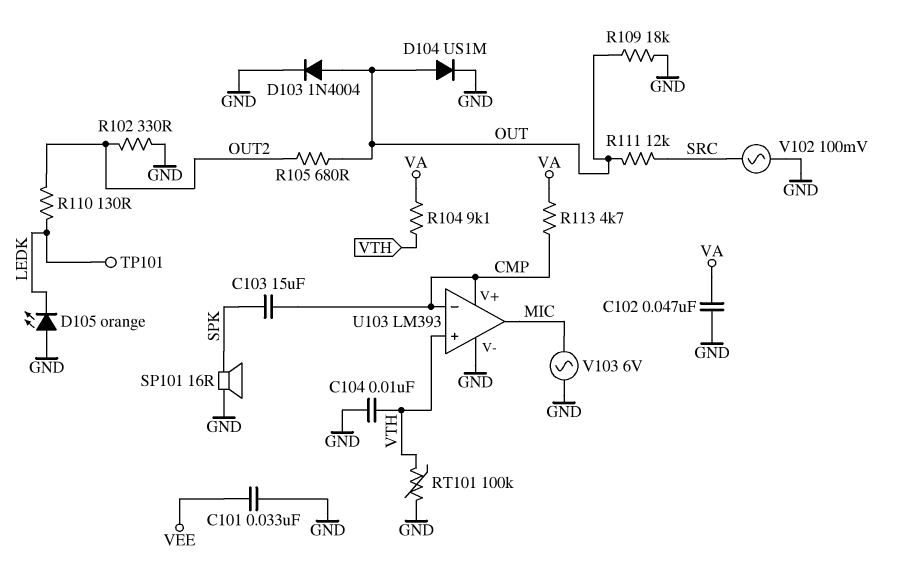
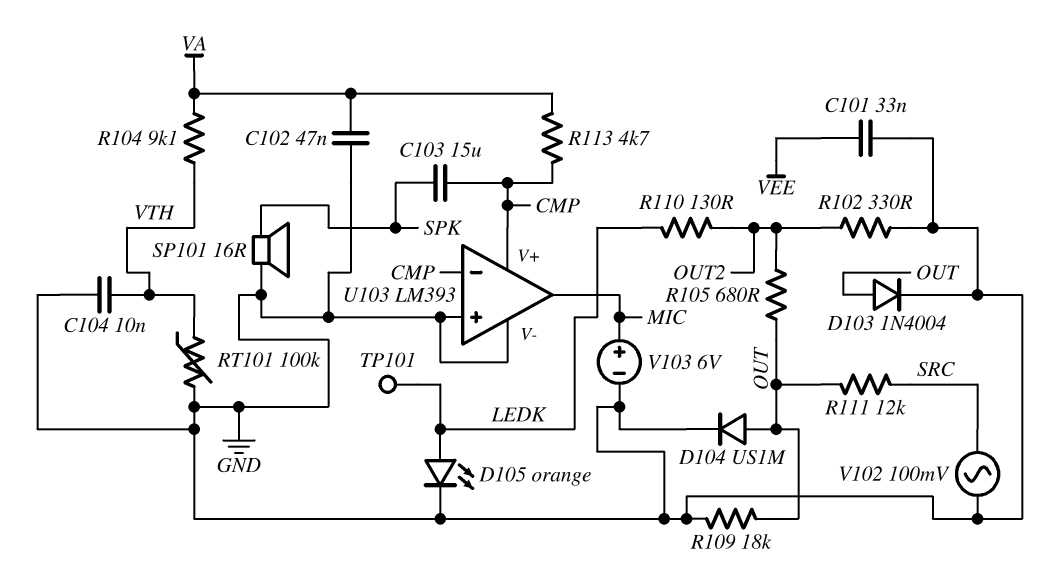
D105: LED orange (A GND, K LEDK) -> LED orange (A LEDK, K GND)
U103 pin in+: VTH -> GND
V103: AC 6V (GND, MIC) -> 6V (plus MIC, minus GND)

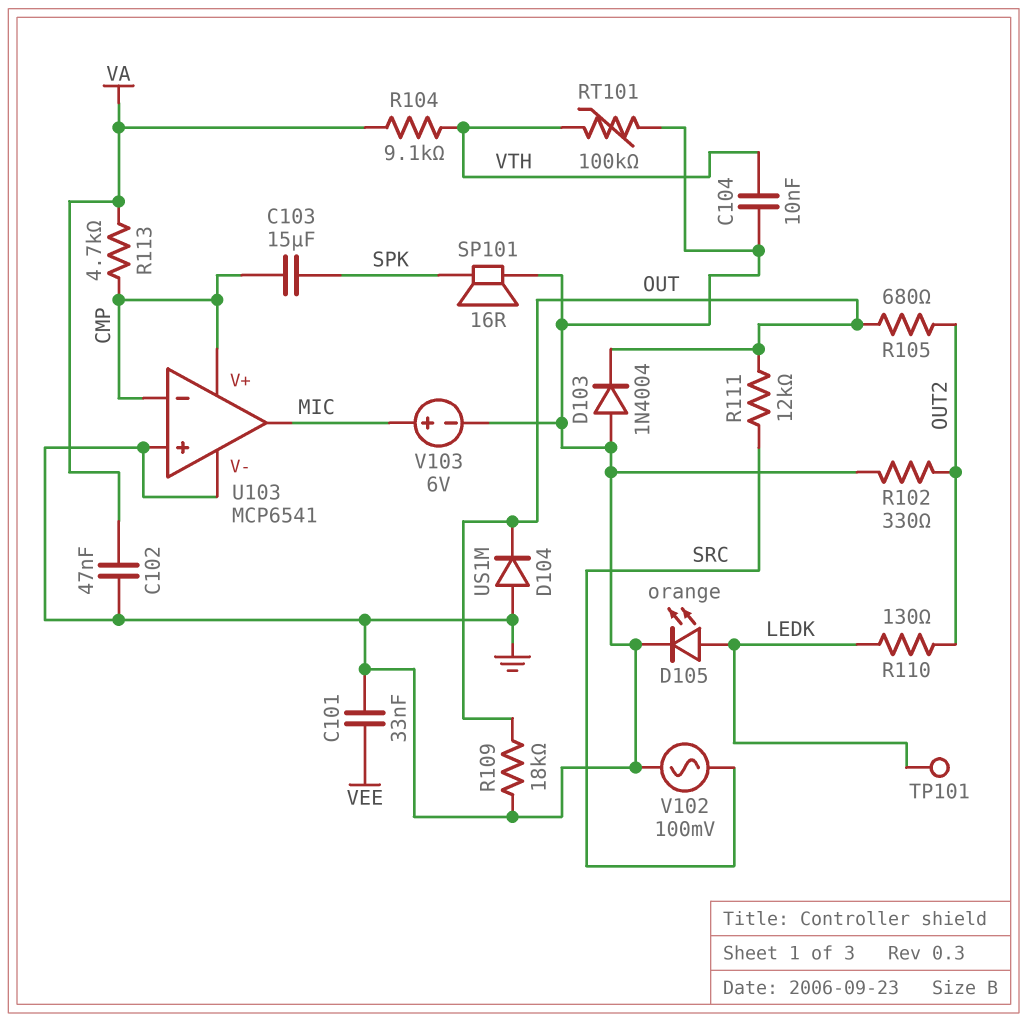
D103: diode 1N4004 (A OUT, K GND) -> diode 1N4004 (A GND, K OUT)
D104: diode US1M (A OUT, K GND) -> diode US1M (A GND, K OUT)
U103: LM393 -> MCP6541

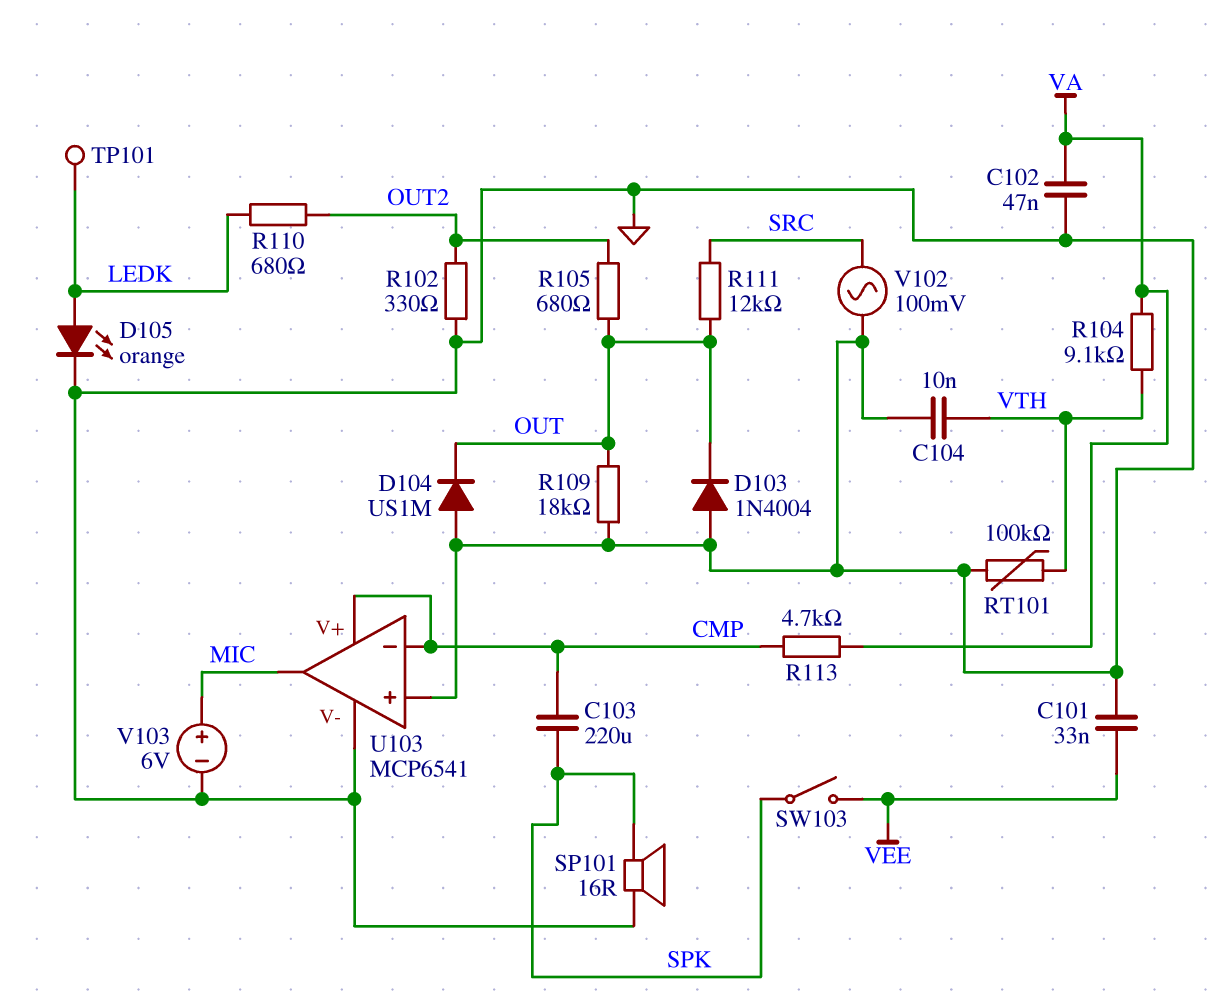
C103: 15uF (CMP, SPK) -> 220uF (CMP, SPK)
R110: 130 (LEDK, OUT2) -> 680 (LEDK, OUT2)
SW103: none -> switch (SPK, VEE)

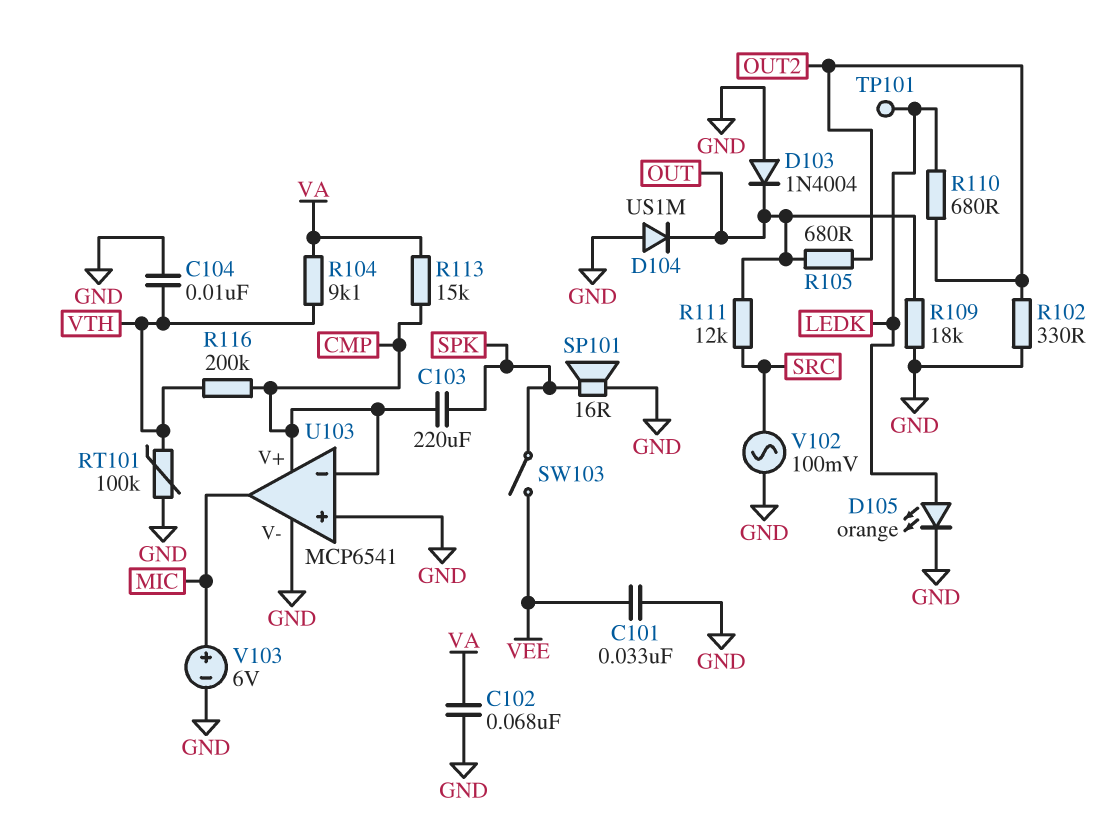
C102: 47nF (GND, VA) -> 68nF (GND, VA)
R113: 4.7k (CMP, VA) -> 15k (CMP, VA)
R116: none -> 200k (CMP, VTH)

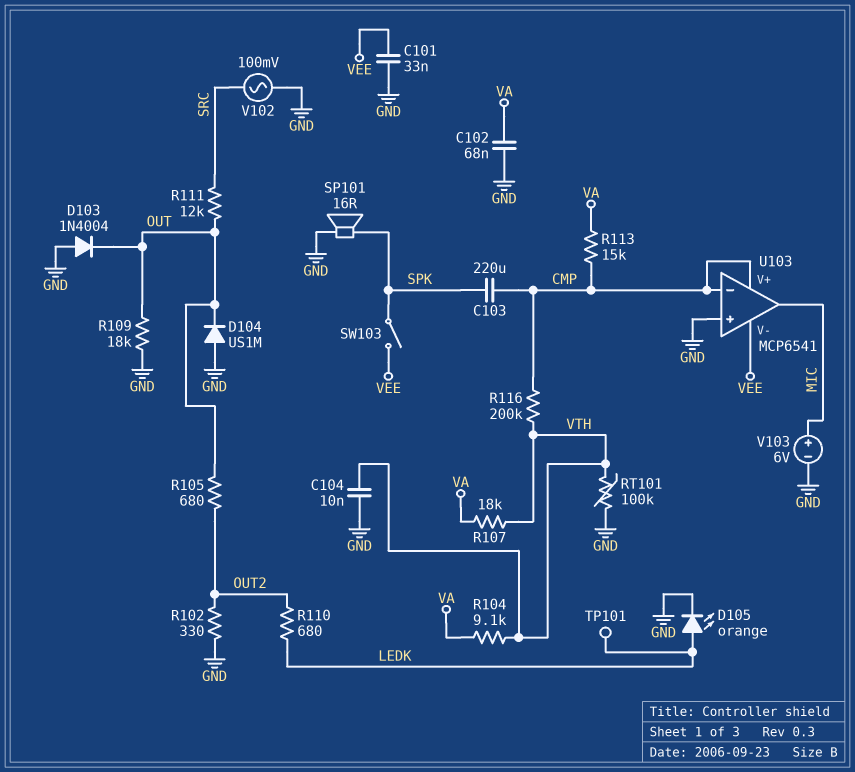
R107: none -> 18k (VA, VTH)
U103 pin V-: GND -> VEE

